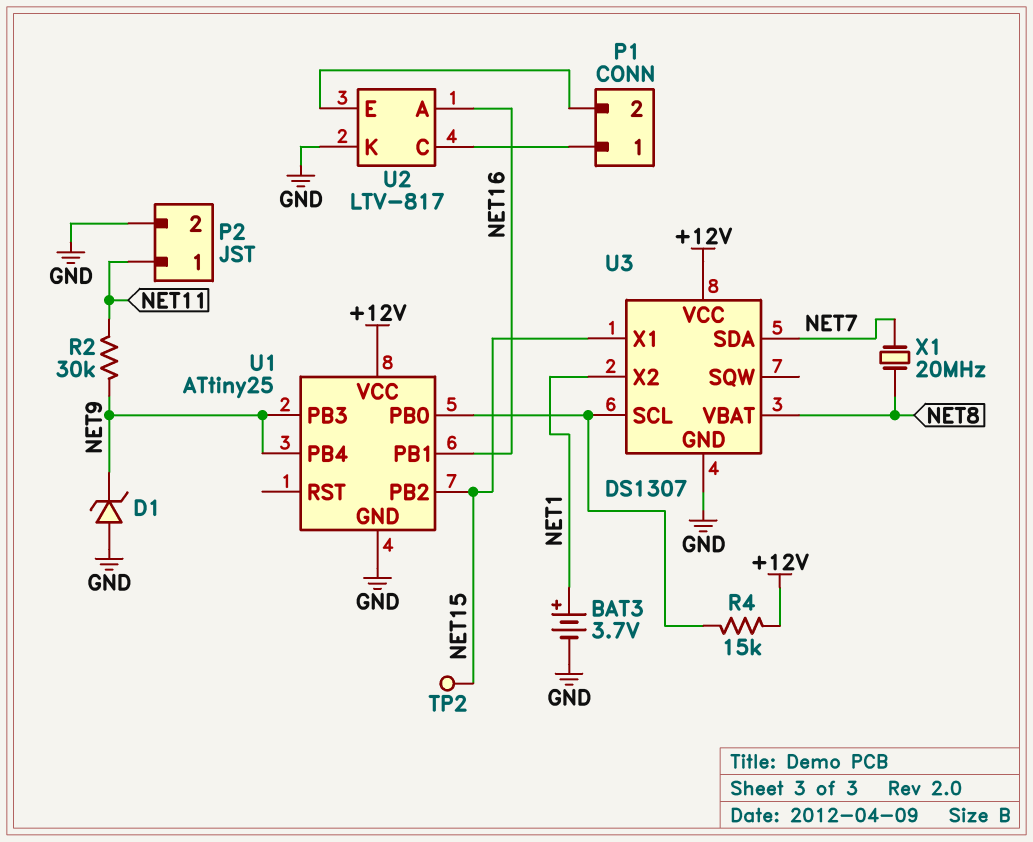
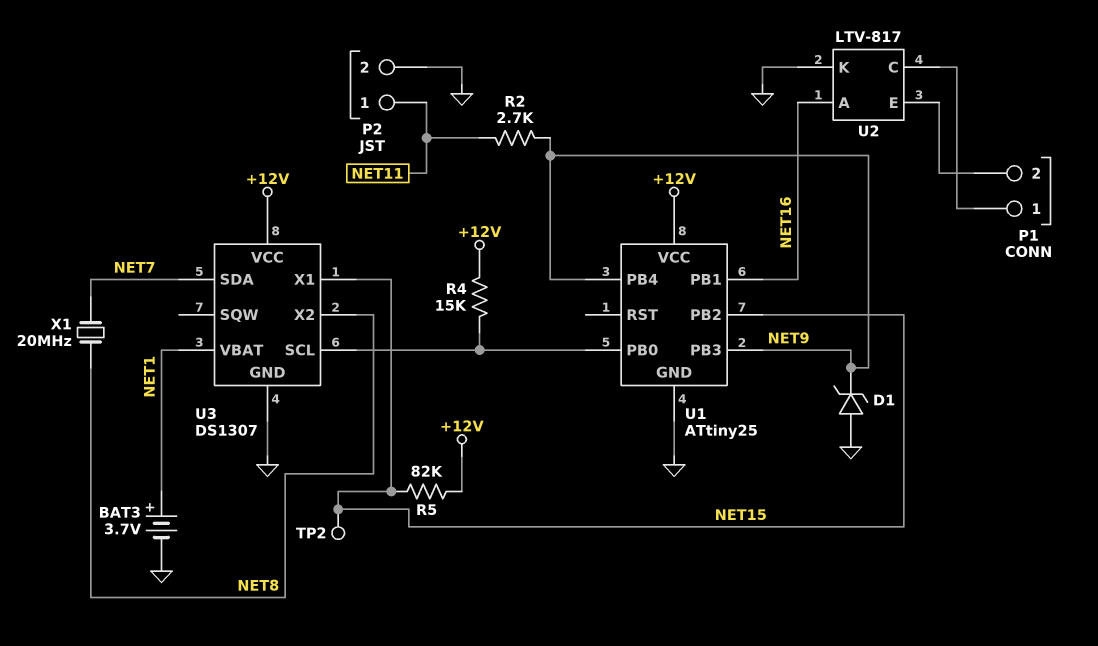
R2: 30k (NET9, NET11) -> 2.7k (NET9, NET11)
R5: none -> 82k (+12V, NET15)
U3 pin VBAT: NET8 -> NET1
U3 pin X2: NET1 -> NET8

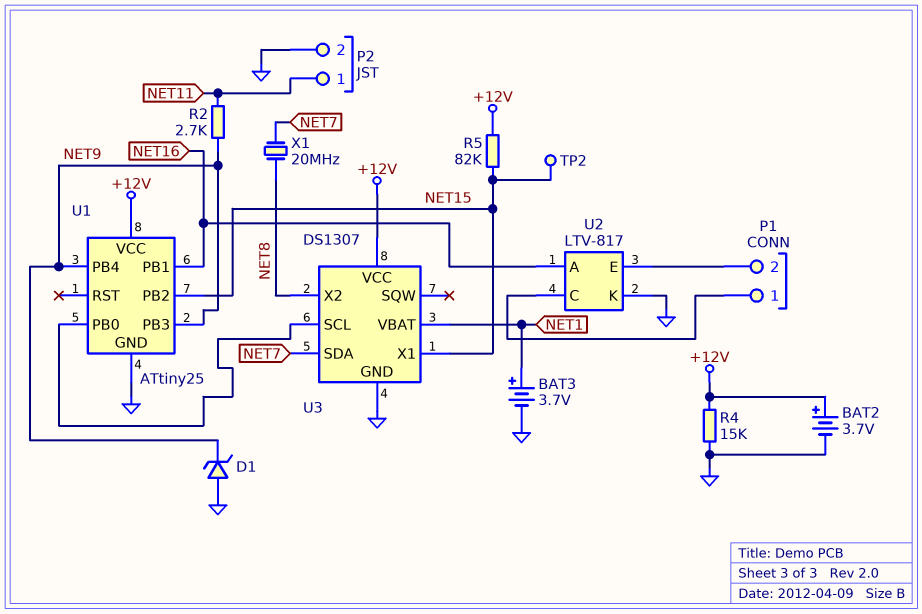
BAT2: none -> 3.7V (plus +12V, minus GND)
R4: 15k (+12V, U1/PB0) -> 15k (+12V, GND)

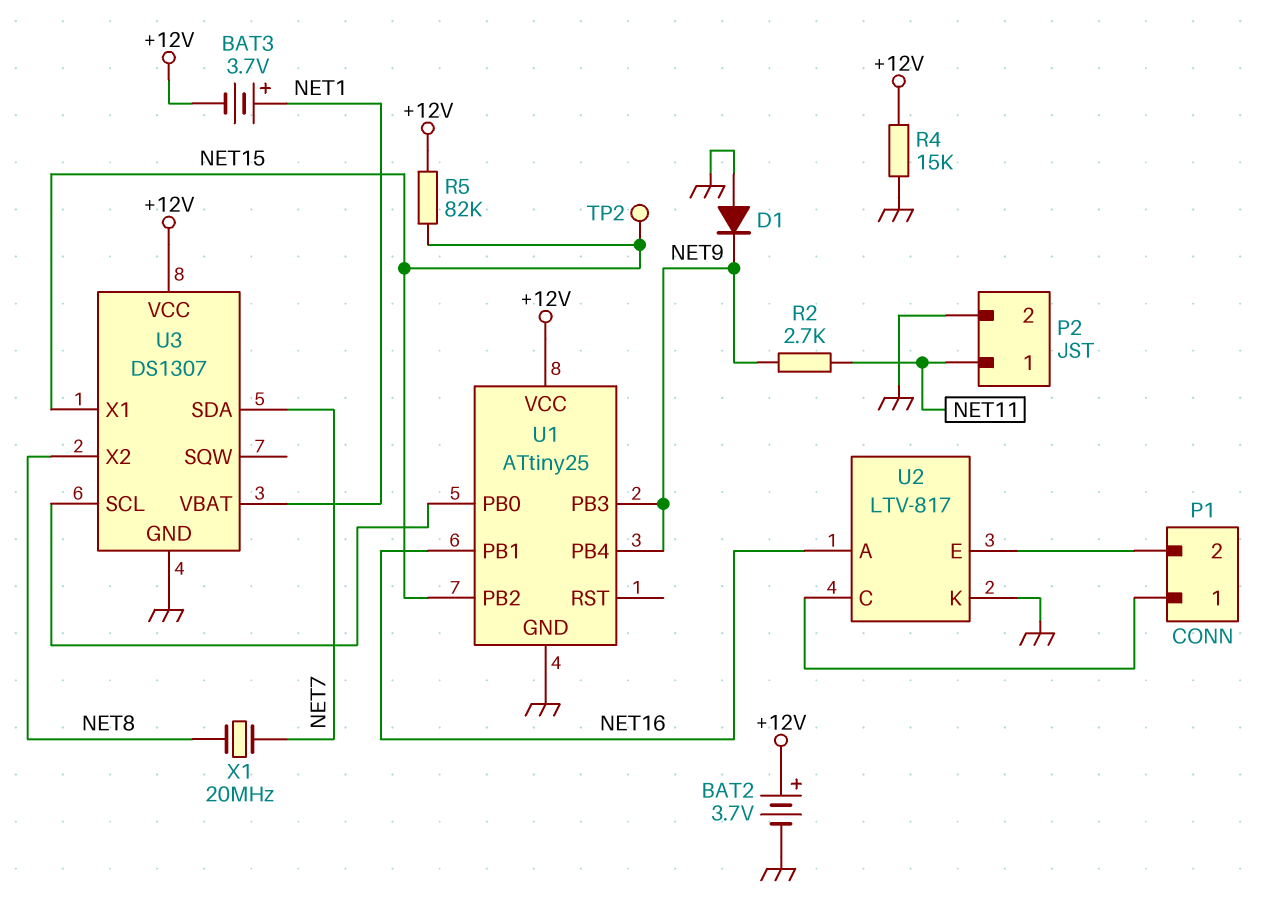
BAT3: 3.7V (plus NET1, minus GND) -> 3.7V (plus NET1, minus +12V)
D1: zener (A GND, K NET9) -> diode (A GND, K NET9)

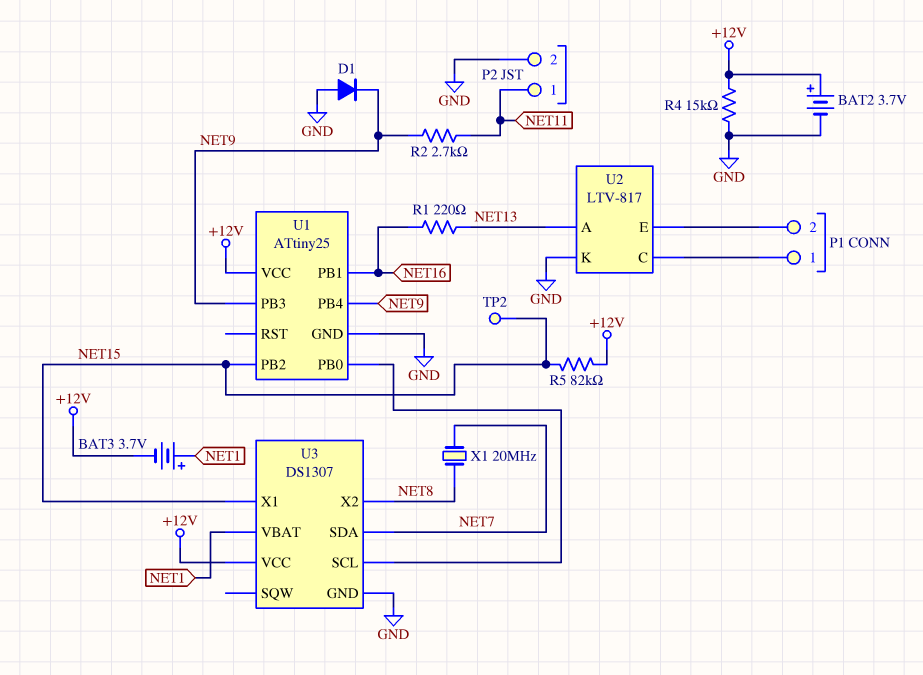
R1: none -> 220 (NET13, NET16)
U2 pin A: NET16 -> NET13

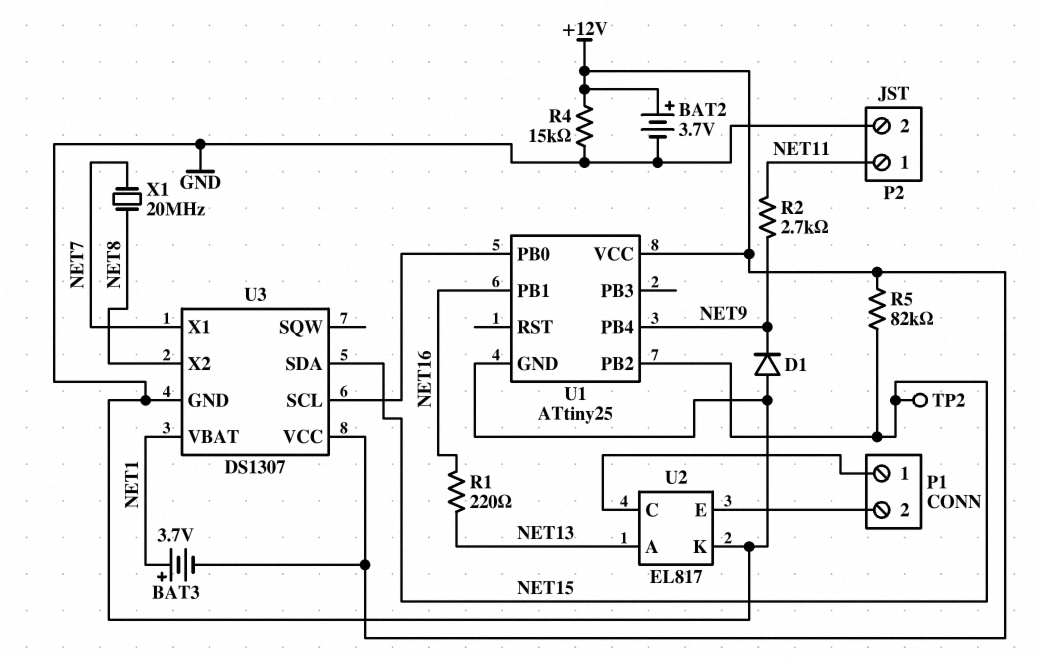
U1 pin PB3: NET9 -> none
U2: LTV-817 -> EL817
U3 pin SDA: NET7 -> NET15
U3 pin X1: NET15 -> NET7

